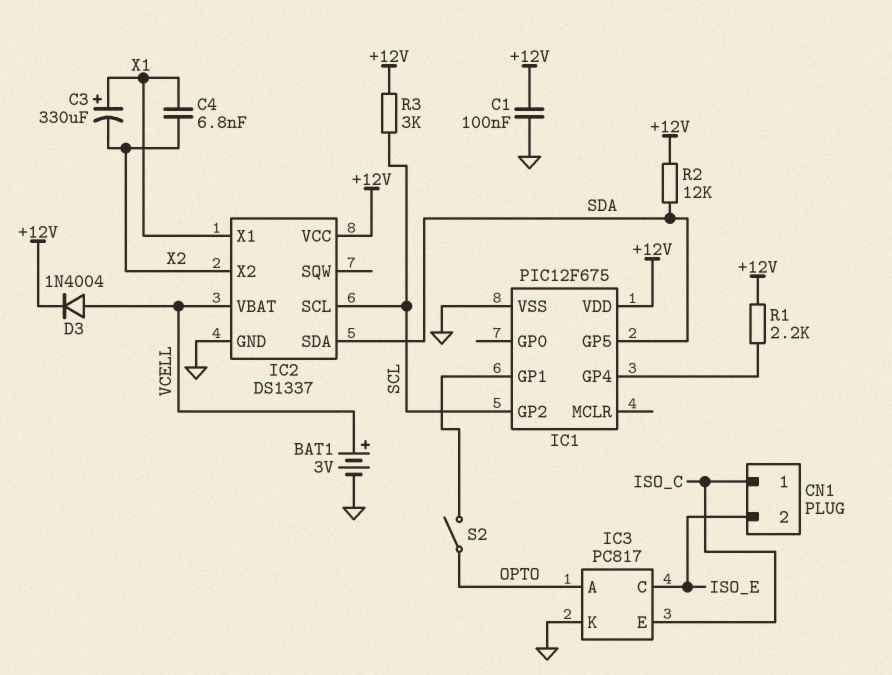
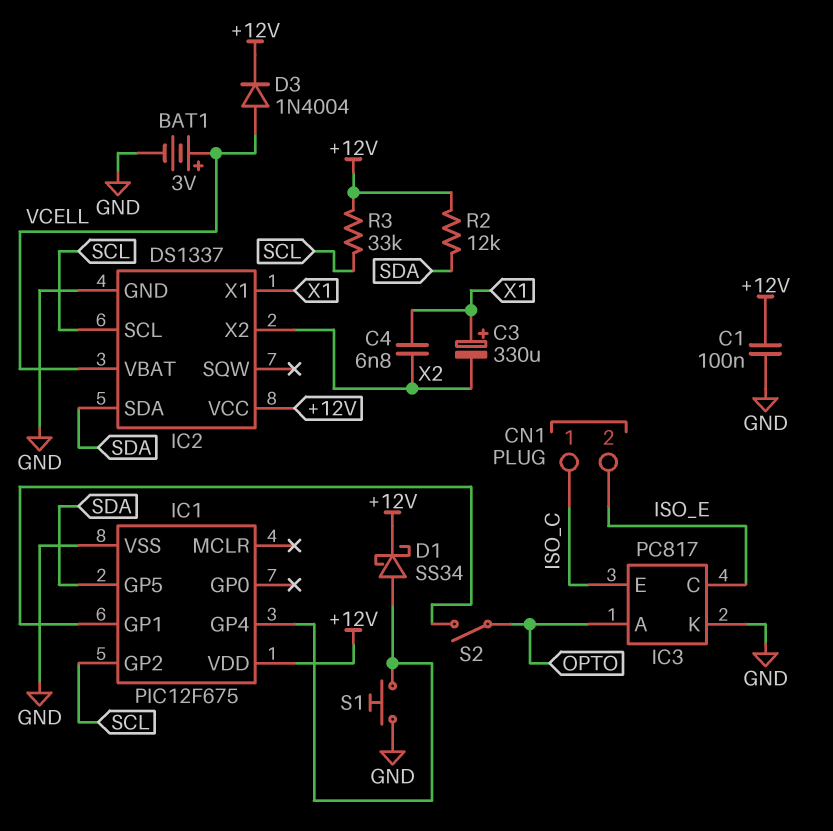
D1: none -> schottky SS34 (A IC1/GP4, K +12V)
R1: 2.2k (+12V, IC1/GP4) -> none
R3: 3k (+12V, SCL) -> 33k (+12V, SCL)
S1: none -> button (GND, IC1/GP4)

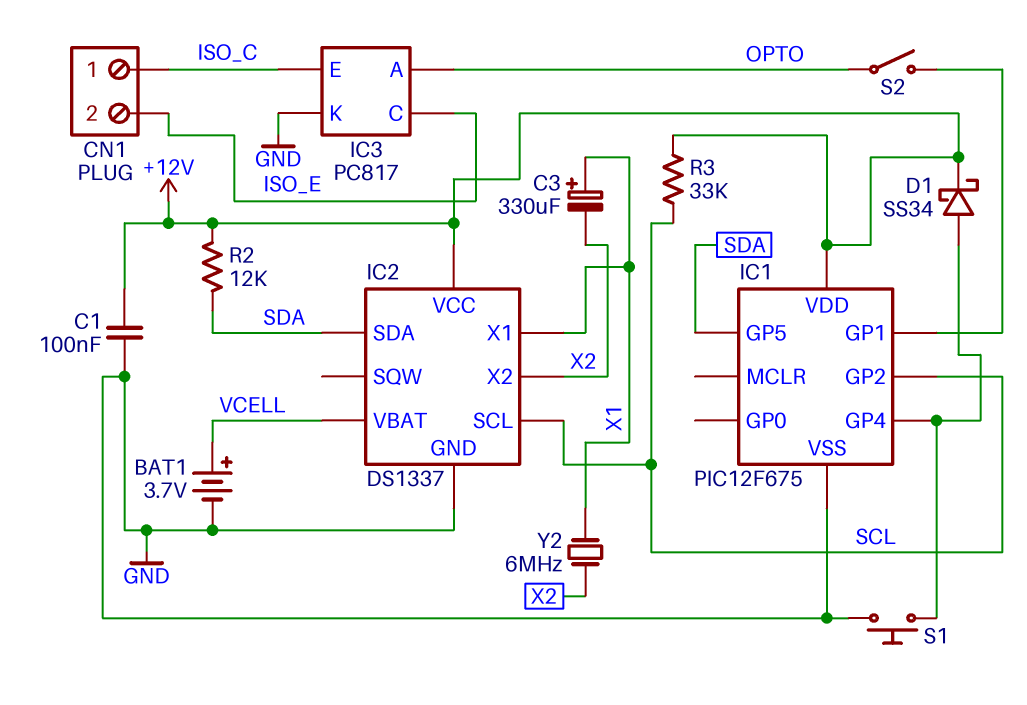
BAT1: 3V (plus VCELL, minus GND) -> 3.7V (plus VCELL, minus GND)
C4: 6.8nF (X1, X2) -> none
D3: diode 1N4004 (A VCELL, K +12V) -> none
Y2: none -> 6MHz (X1, X2)

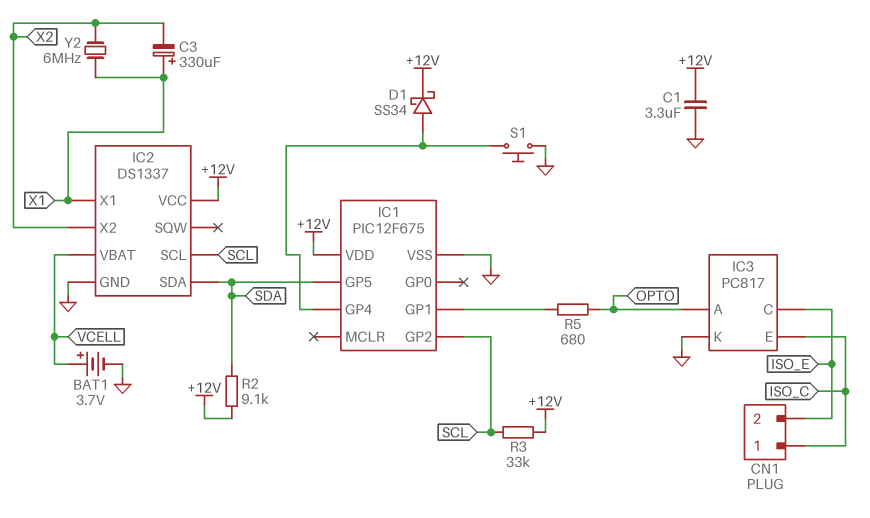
C1: 100nF (+12V, GND) -> 3.3uF (+12V, GND)
R2: 12k (+12V, SDA) -> 9.1k (+12V, SDA)
R5: none -> 680 (IC1/GP1, OPTO)
S2: switch (IC1/GP1, OPTO) -> none

